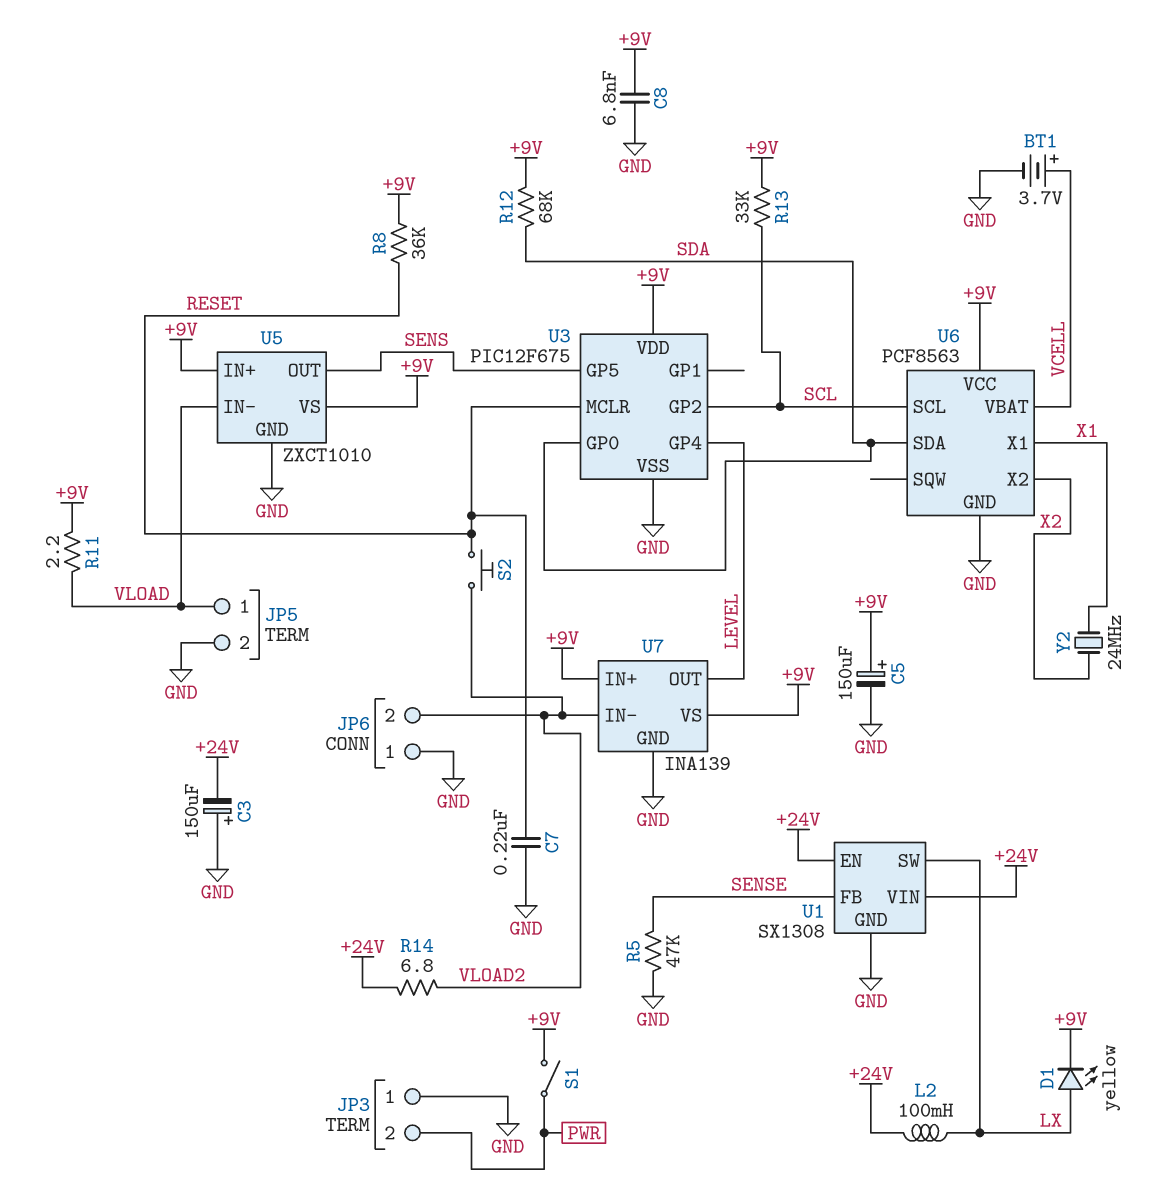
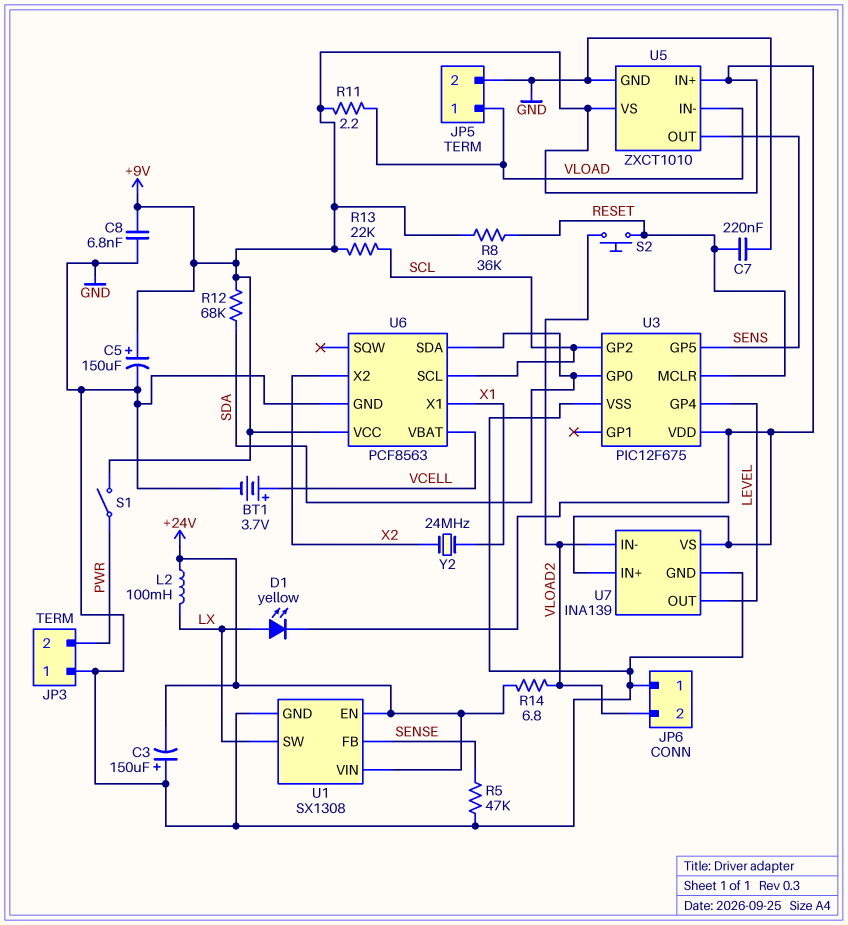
R13: 33k (+9V, SCL) -> 22k (+9V, SCL)

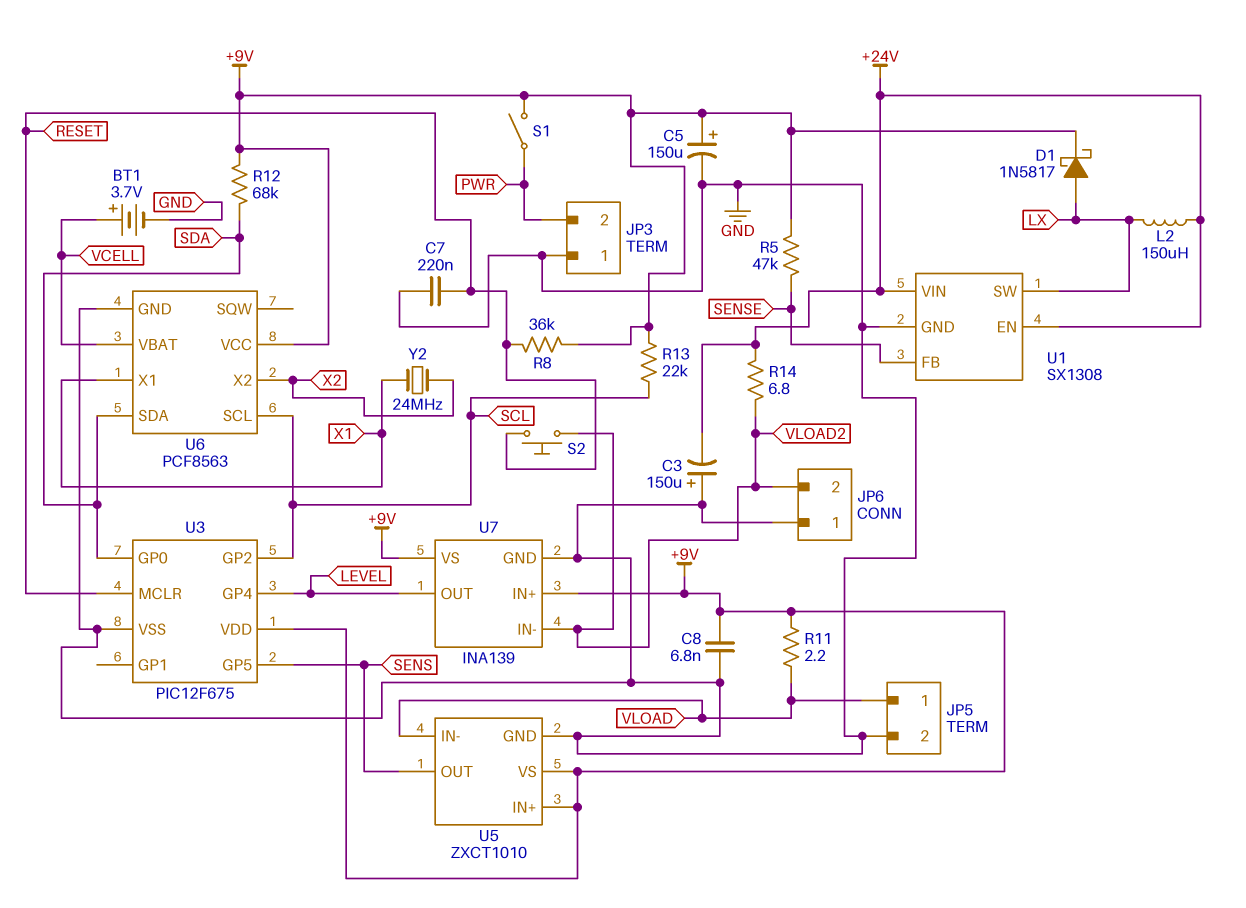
D1: LED yellow (A LX, K +9V) -> schottky 1N5817 (A LX, K +9V)
L2: 100mH (+24V, LX) -> 150uH (+24V, LX)
R5: 47k (GND, SENSE) -> 47k (+9V, SENSE)

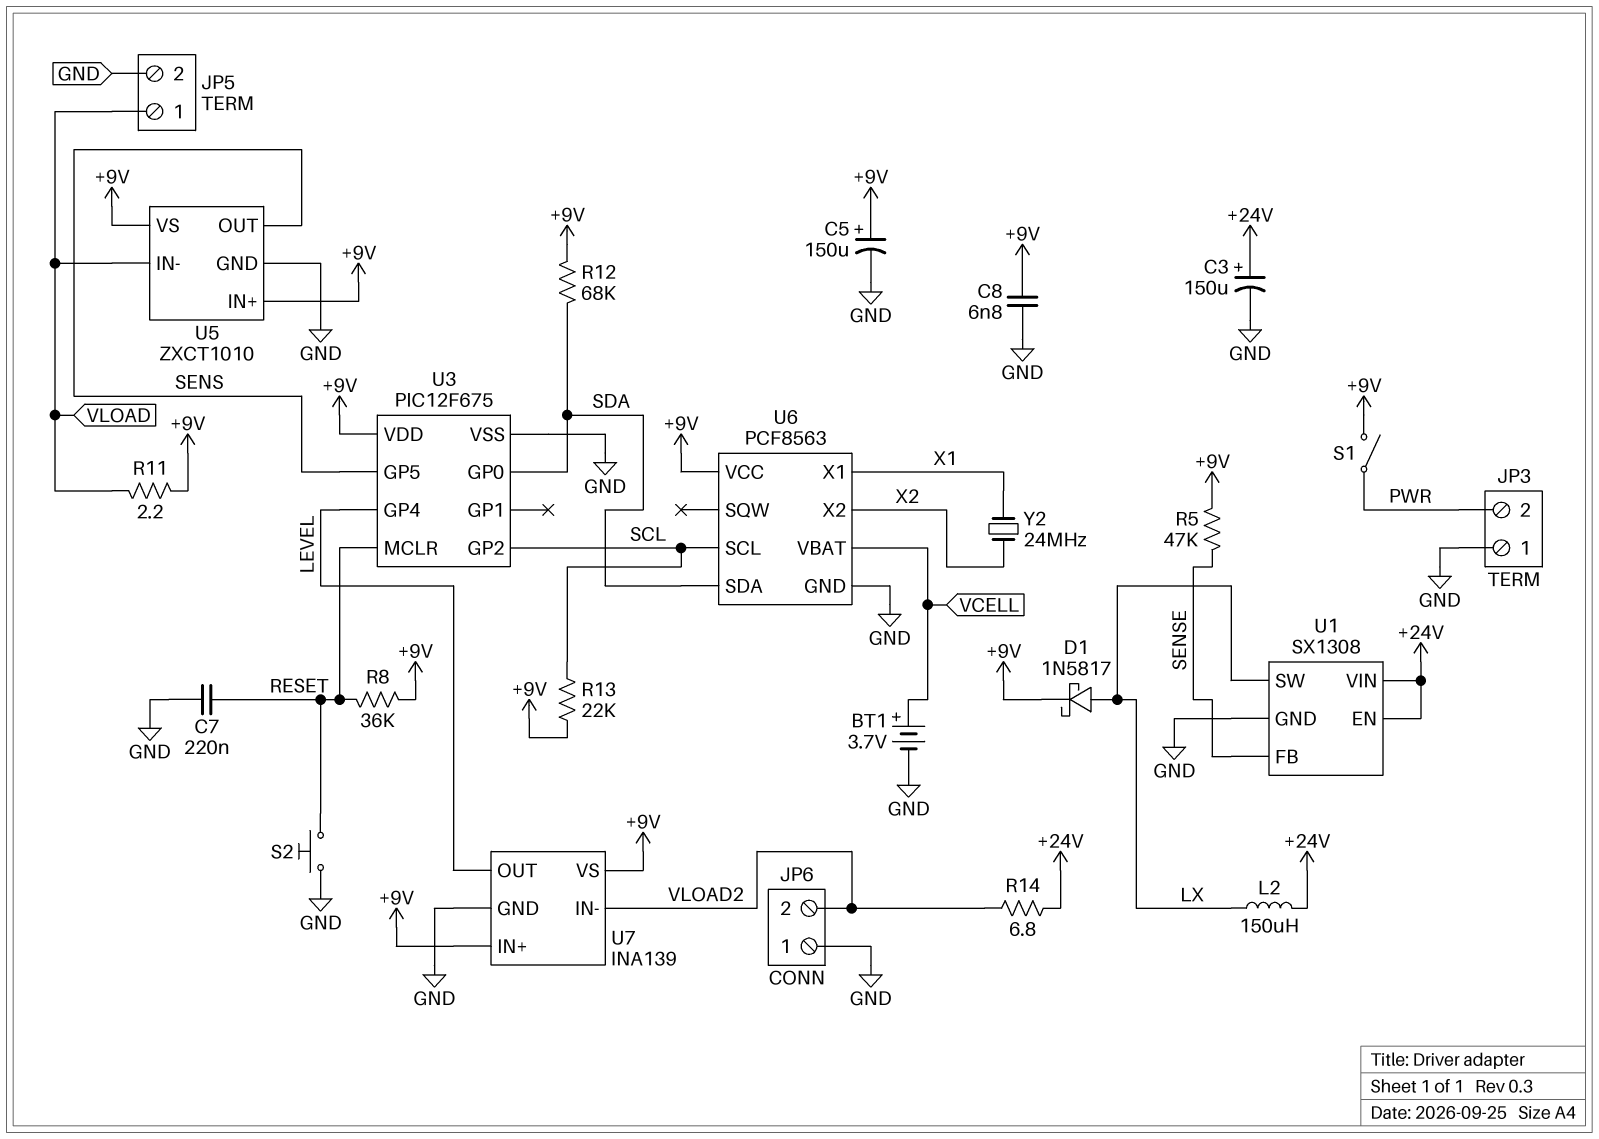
C3: 150uF (plus GND, minus +24V) -> 150uF (plus +24V, minus GND)
S2: button (RESET, VLOAD2) -> button (GND, RESET)

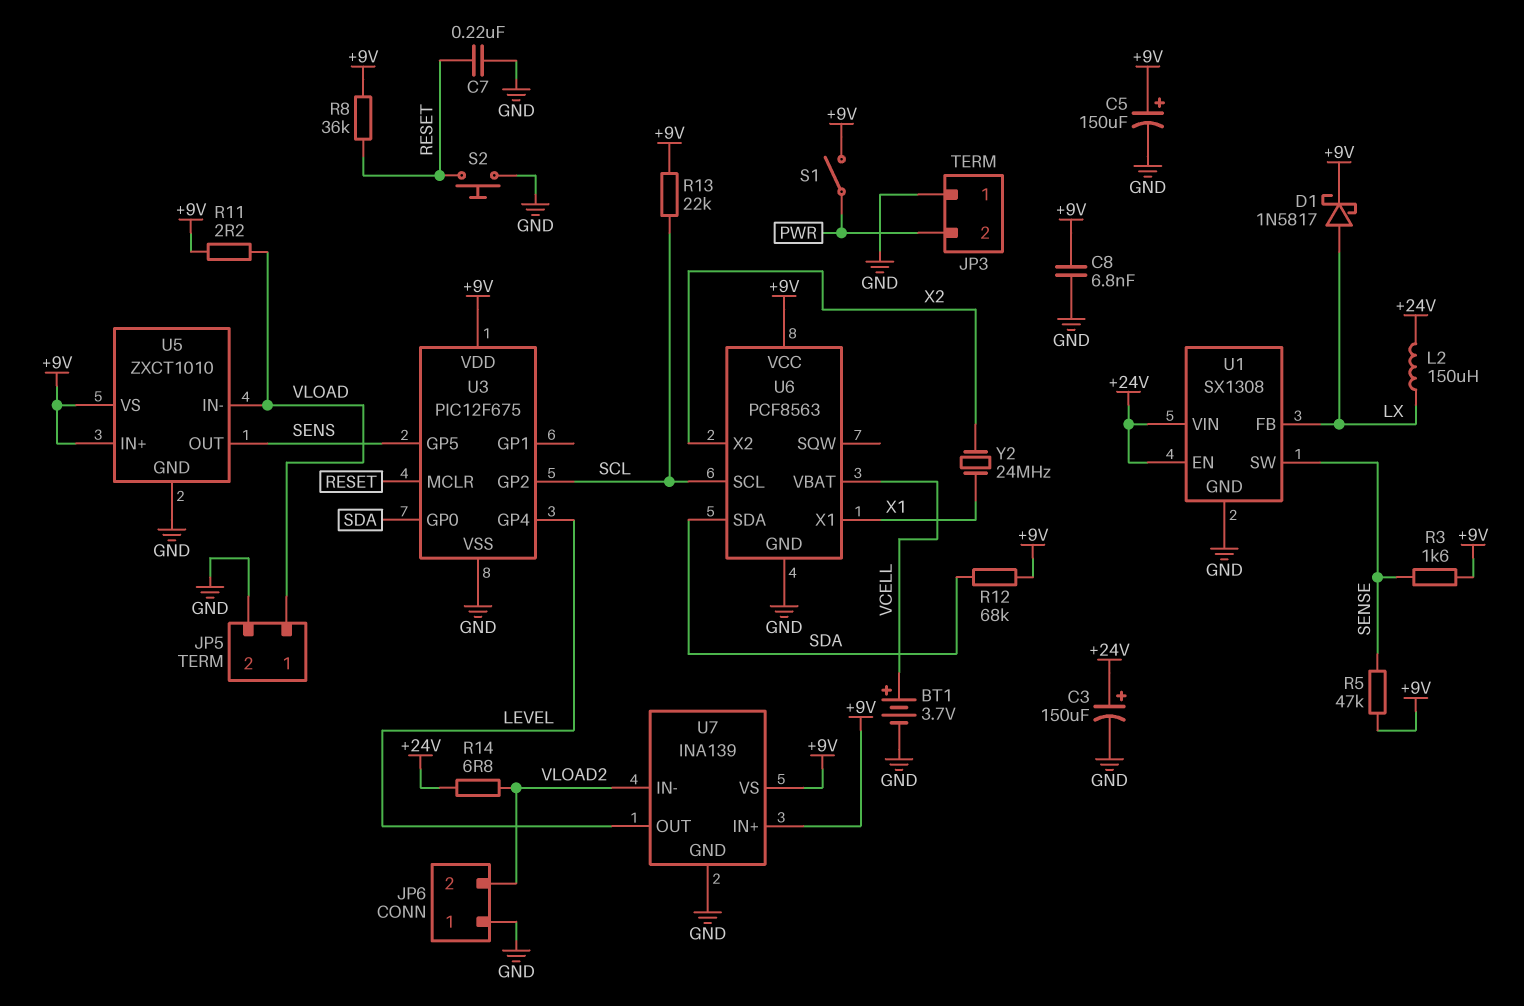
R3: none -> 1.6k (+9V, SENSE)
U1 pin FB: SENSE -> LX
U1 pin SW: LX -> SENSE

